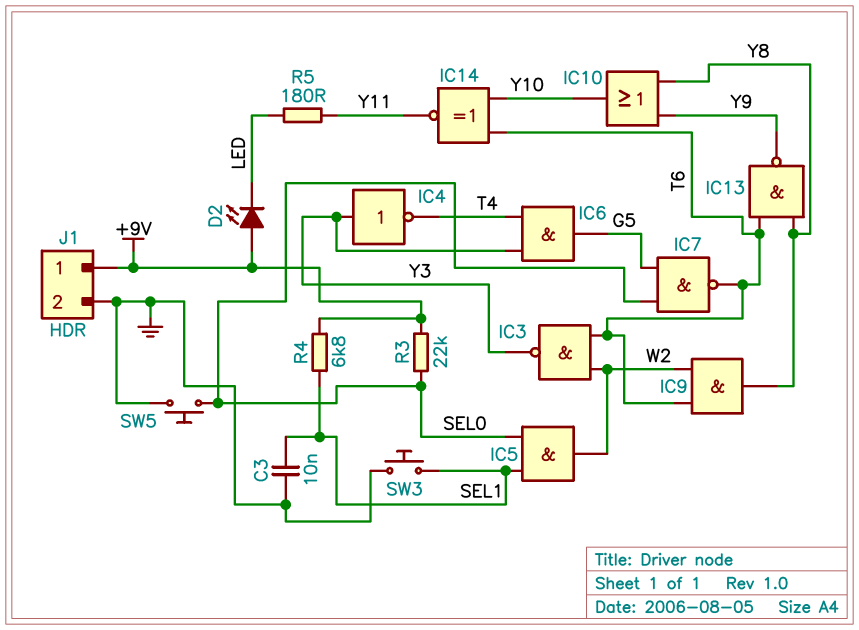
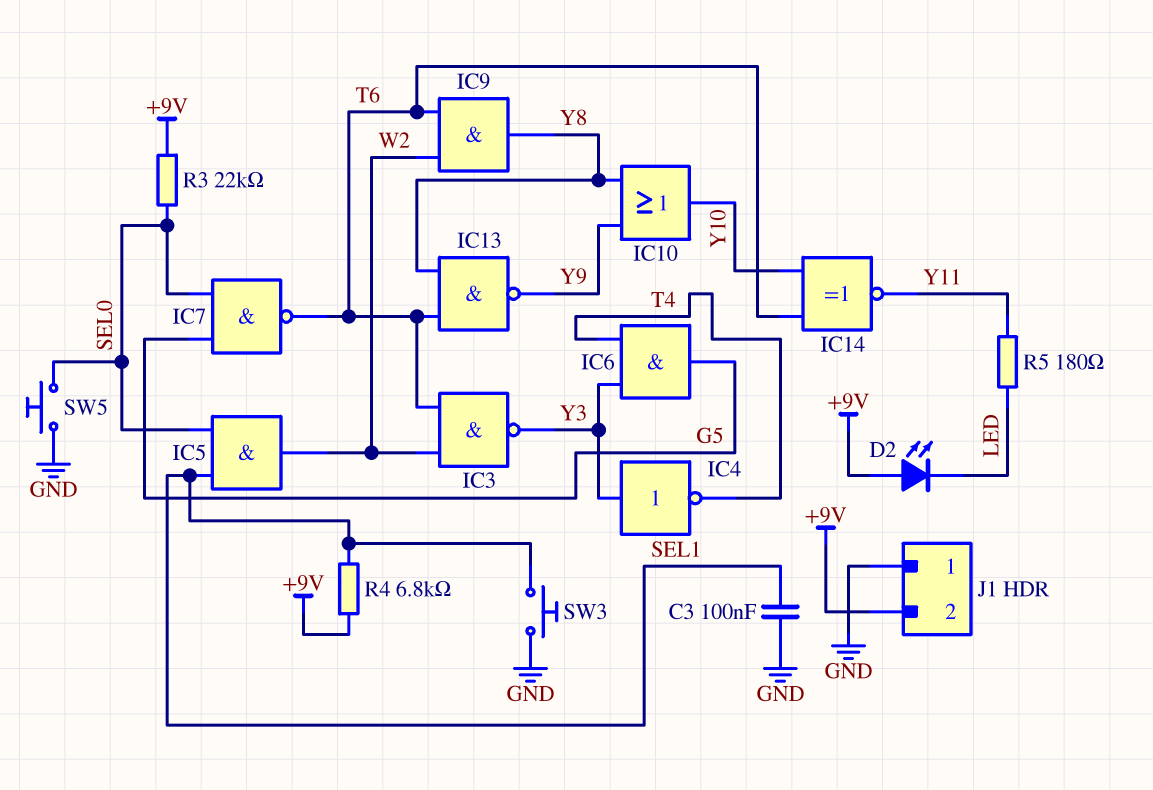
C3: 10nF (GND, SEL1) -> 100nF (GND, SEL1)
J1 pin 1: +9V -> GND
J1 pin 2: GND -> +9V

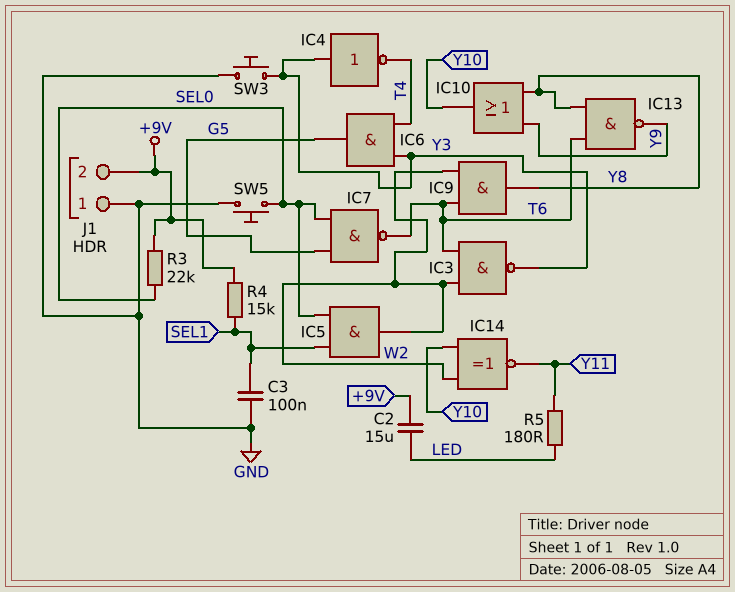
C2: none -> 15uF (+9V, LED)
D2: LED (A +9V, K LED) -> none
IC14: XNOR (in T6, in Y10, out Y11) -> XNOR (in W2, in Y10, out Y11)
R4: 6.8k (+9V, SEL1) -> 15k (+9V, SEL1)
SW3: button (GND, SEL1) -> button (GND, Y3)

